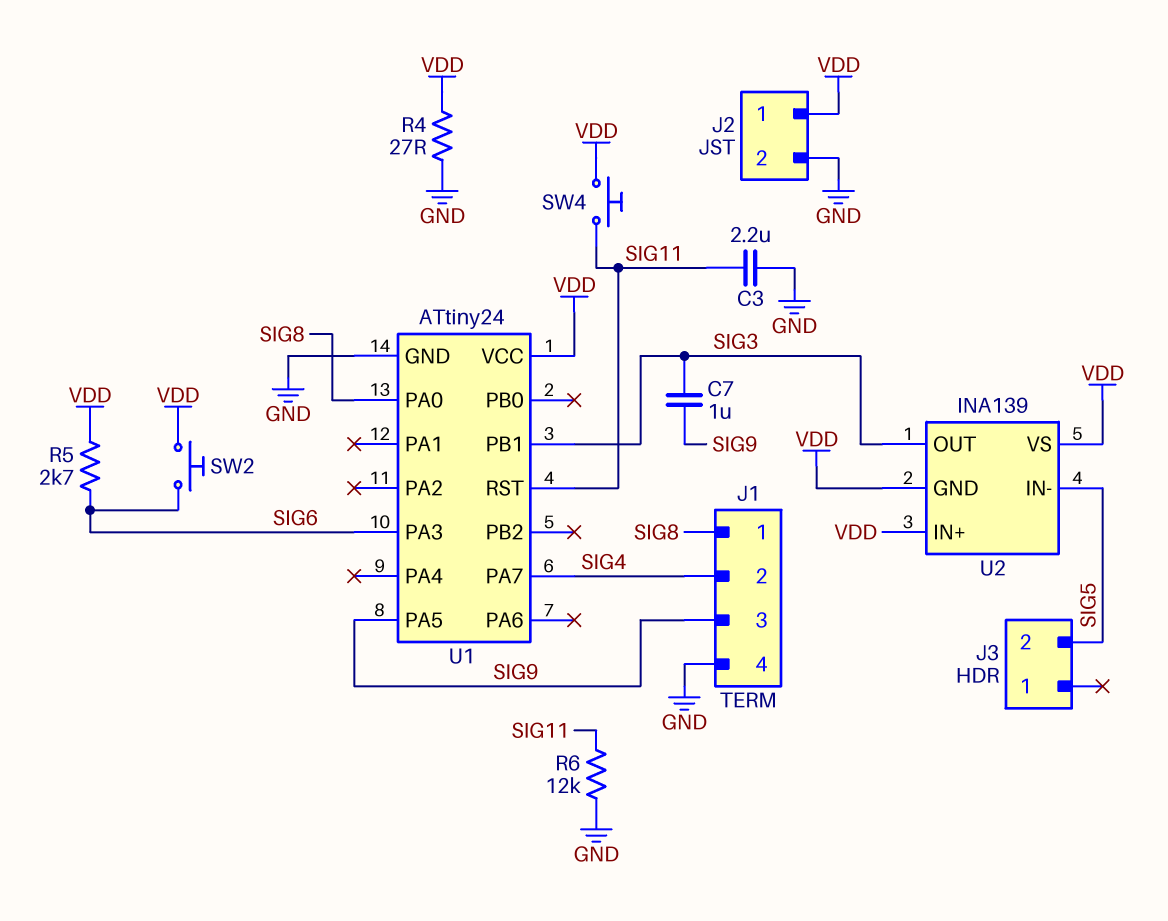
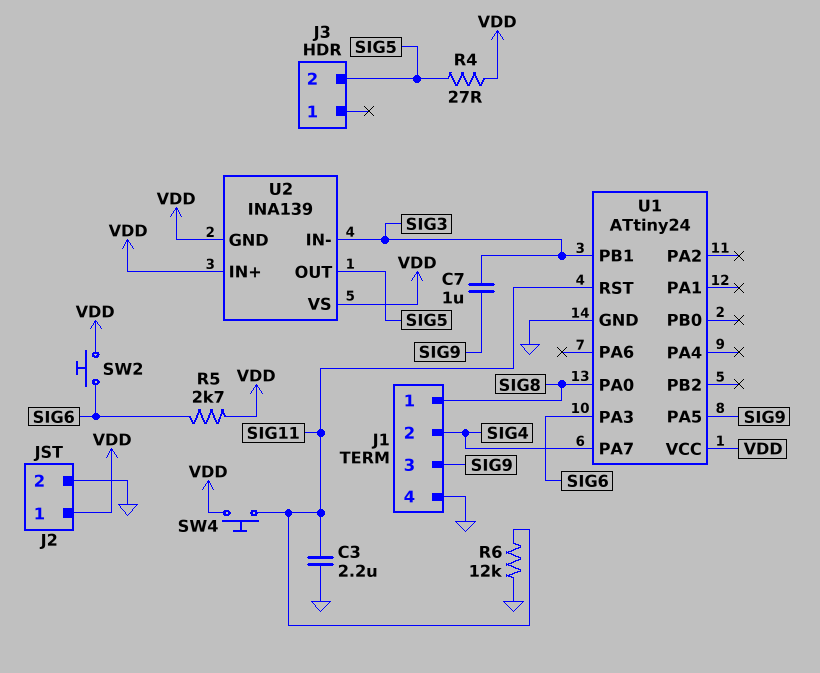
R4: 27 (GND, VDD) -> 27 (SIG5, VDD)
U2 pin IN-: SIG5 -> SIG3
U2 pin OUT: SIG3 -> SIG5

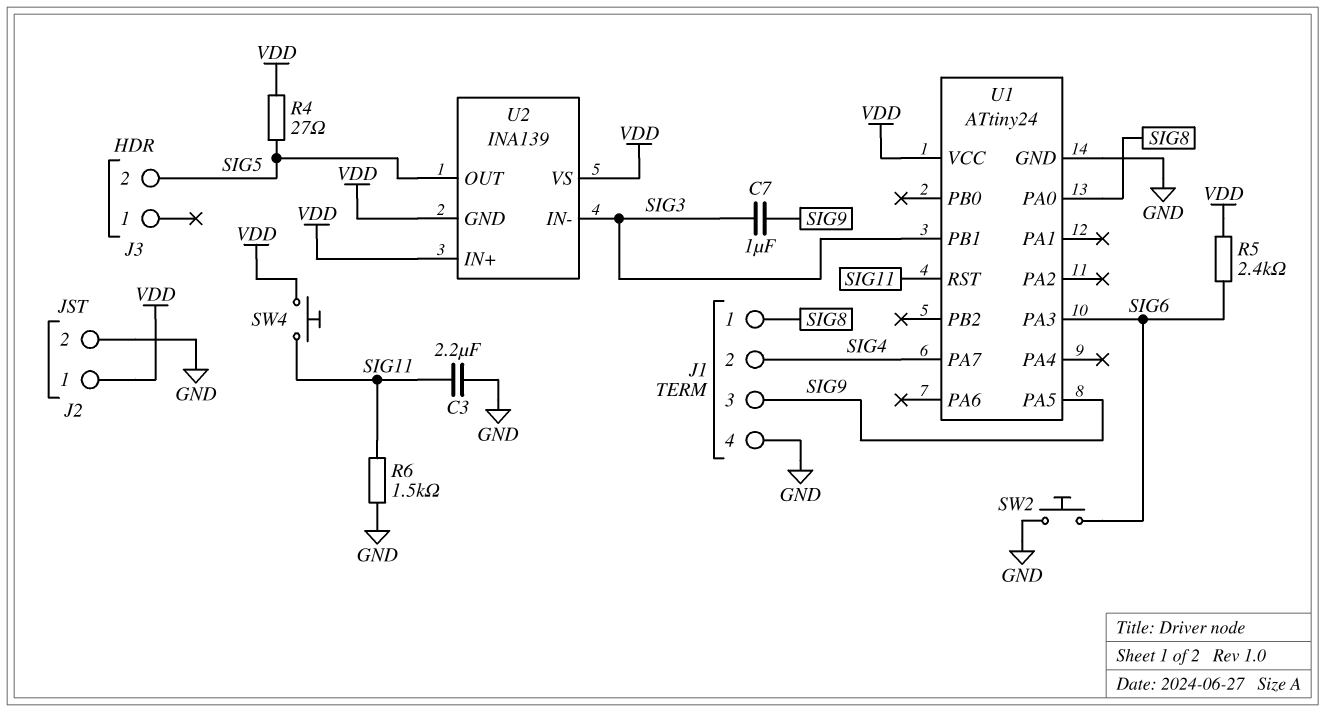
R5: 2.7k (SIG6, VDD) -> 2.4k (SIG6, VDD)
R6: 12k (GND, SIG11) -> 1.5k (GND, SIG11)
SW2: button (SIG6, VDD) -> button (GND, SIG6)

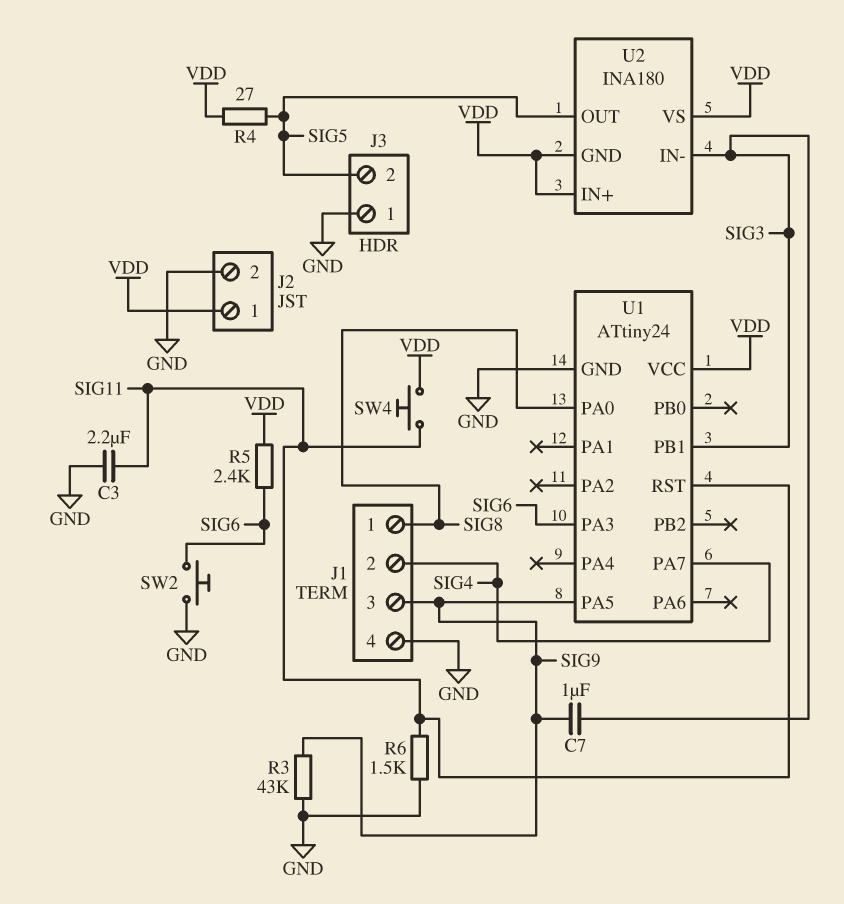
J3 pin 1: none -> GND
R3: none -> 43k (GND, SIG9)
U2: INA139 -> INA180

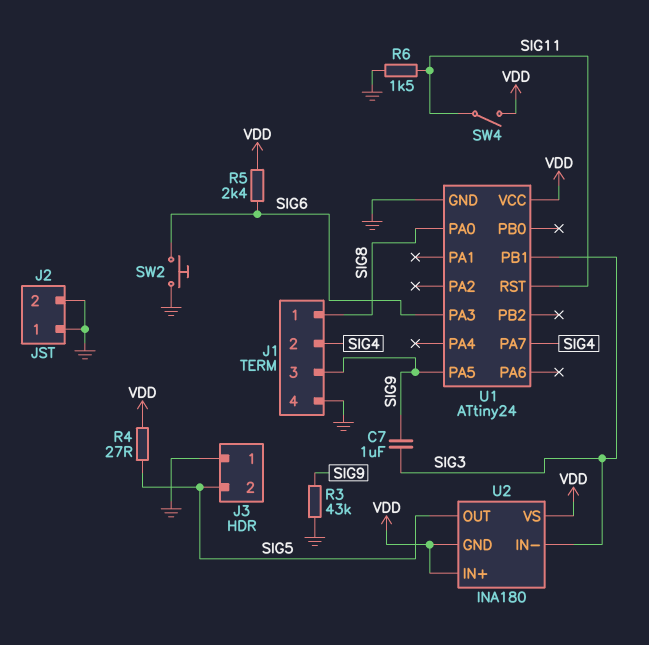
C3: 2.2uF (GND, SIG11) -> none
J2 pin 1: VDD -> GND
SW4: button (SIG11, VDD) -> switch (SIG11, VDD)

